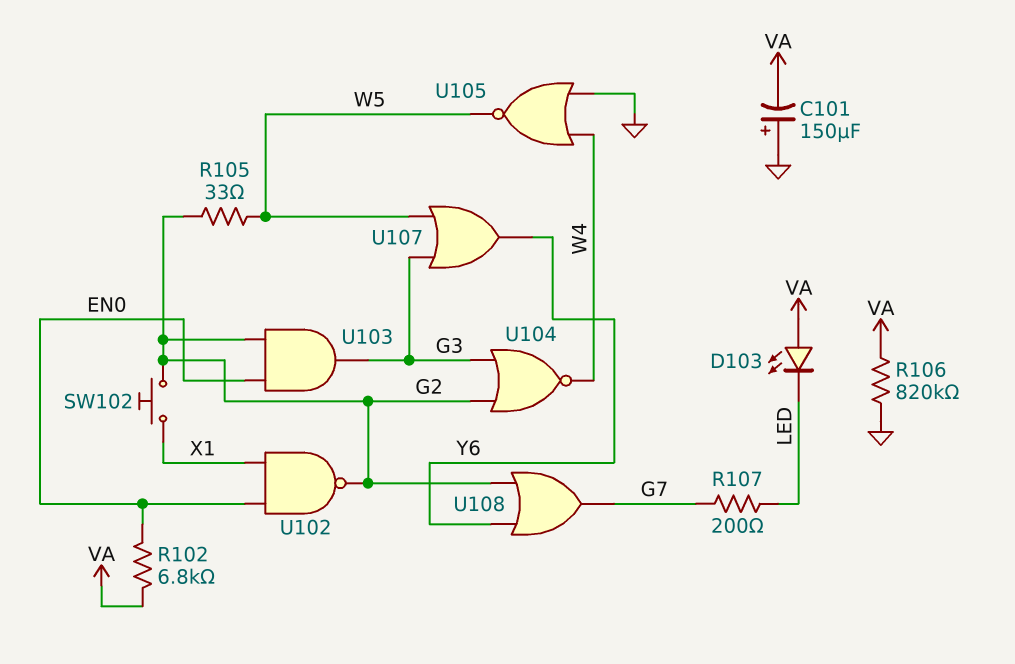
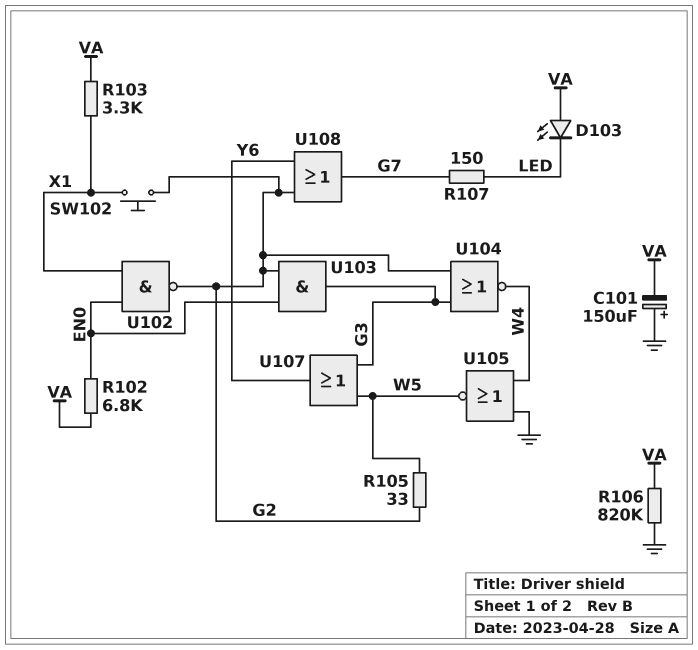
R103: none -> 3.3k (VA, X1)
R107: 200 (G7, LED) -> 150 (G7, LED)

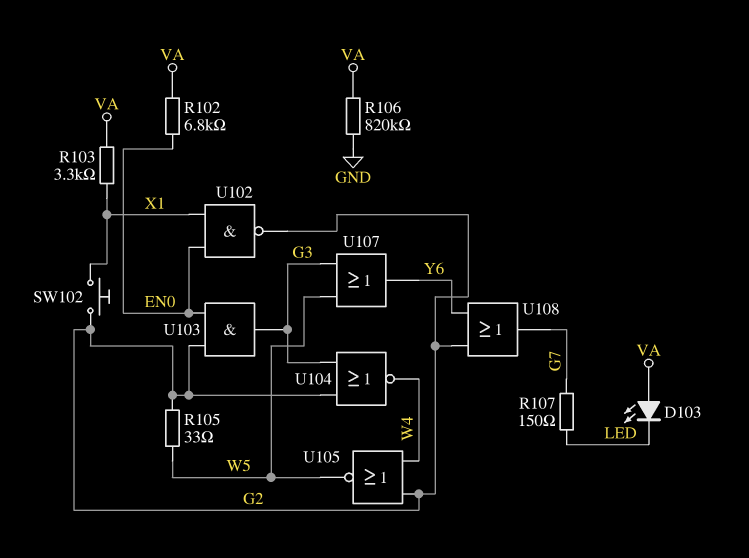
C101: 150uF (plus GND, minus VA) -> none
U105: NOR (in GND, in W4, out W5) -> NOR (in G2, in W4, out W5)

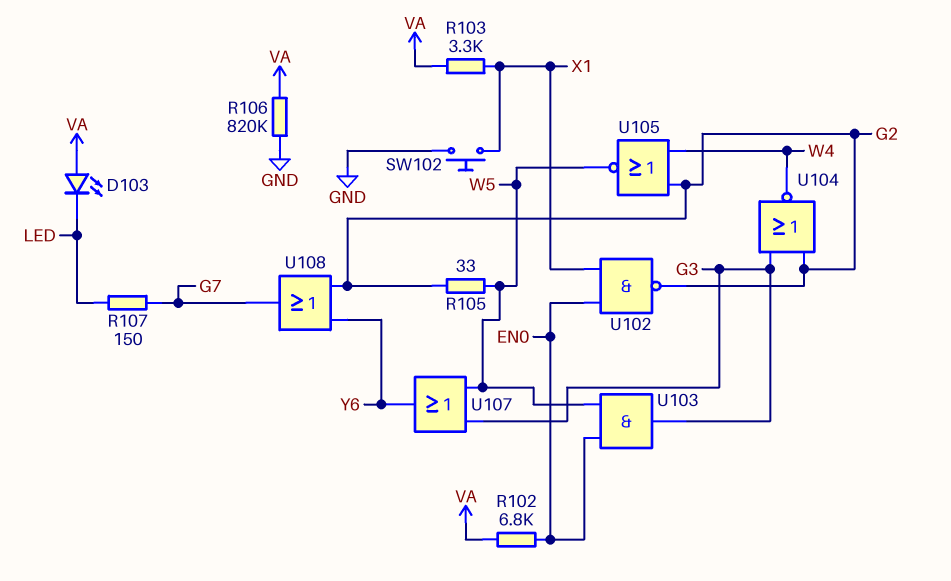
SW102: button (G2, X1) -> button (GND, X1)
U103: AND (in EN0, in G2, out G3) -> AND (in EN0, in W5, out G3)

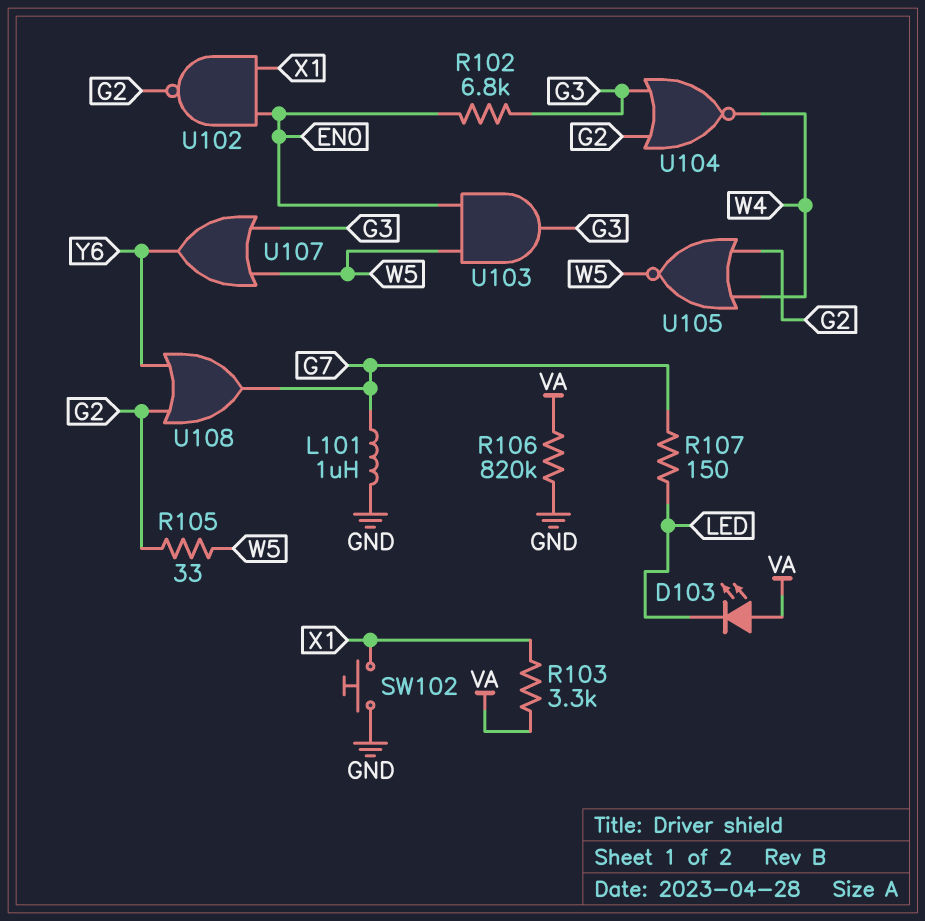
L101: none -> 1uH (G7, GND)
R102: 6.8k (EN0, VA) -> 6.8k (EN0, G3)

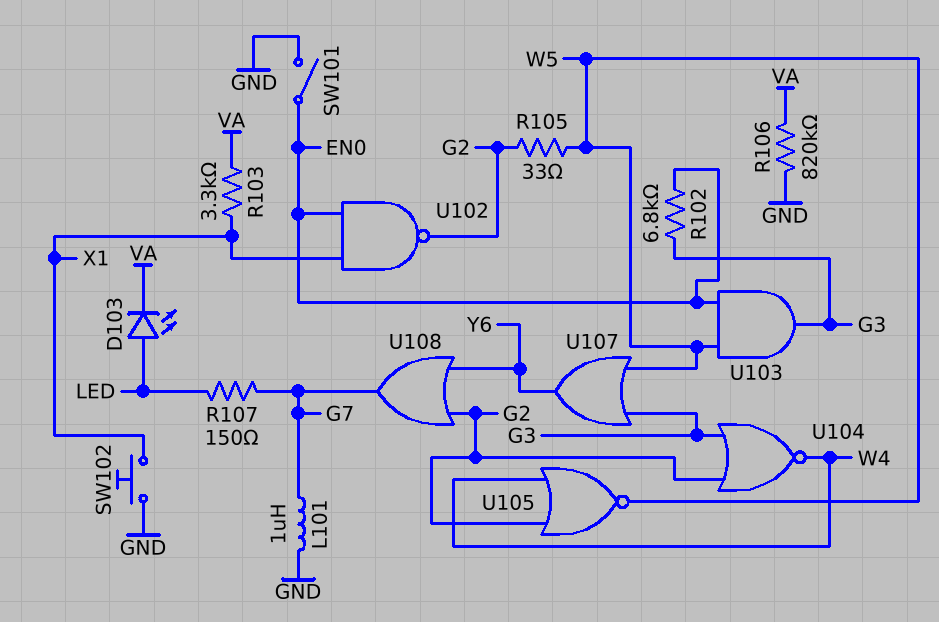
D103: LED (A VA, K LED) -> LED (A LED, K VA)
SW101: none -> switch (EN0, GND)

